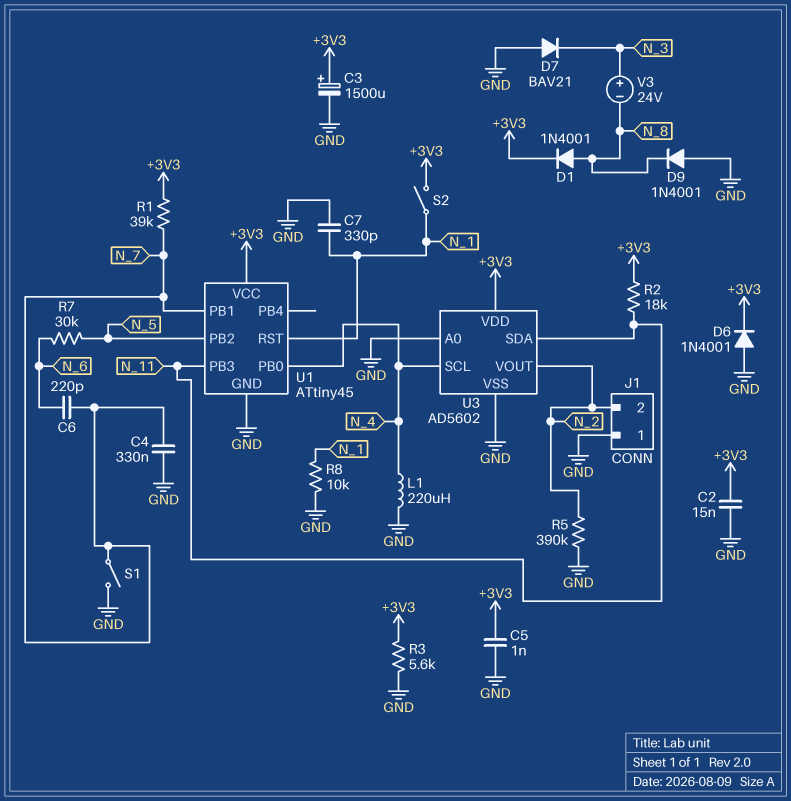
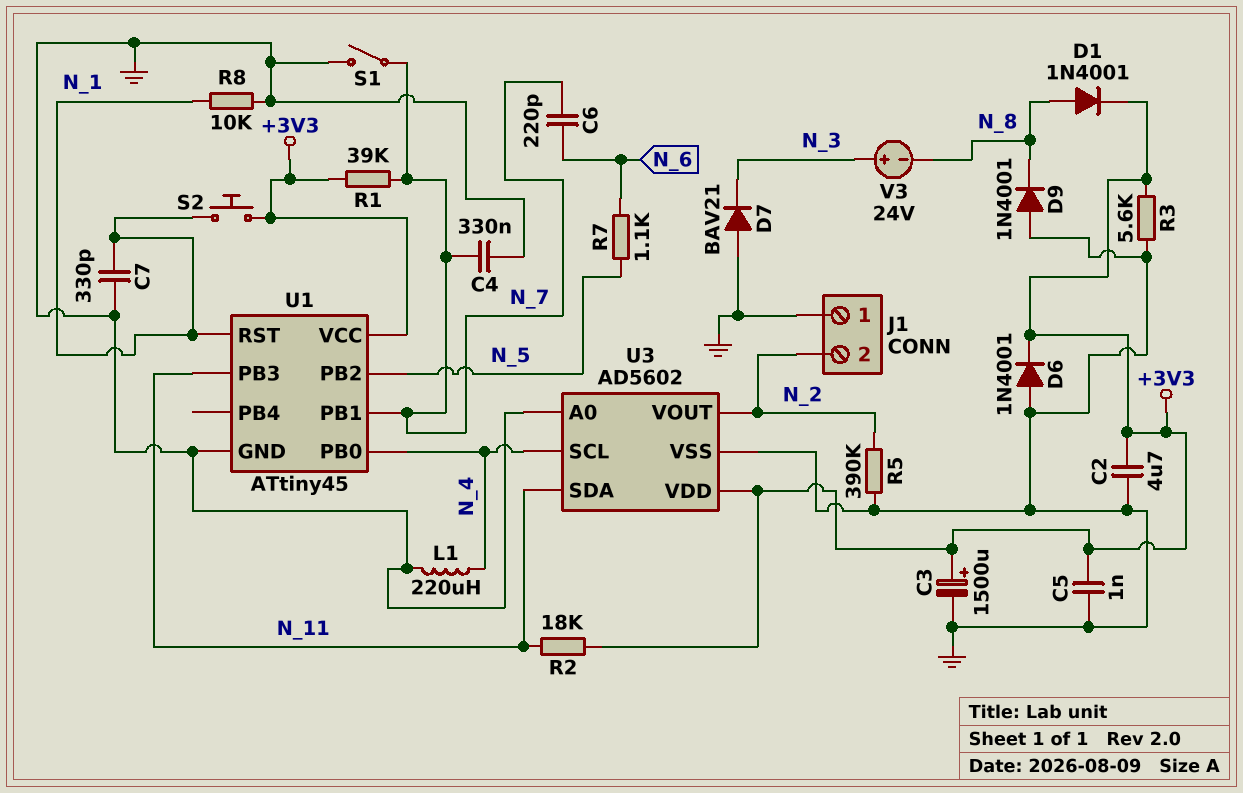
C2: 15nF (+3V3, GND) -> 4.7uF (+3V3, GND)
R7: 30k (N_5, N_6) -> 1.1k (N_5, N_6)
S2: switch (+3V3, N_1) -> button (+3V3, N_1)

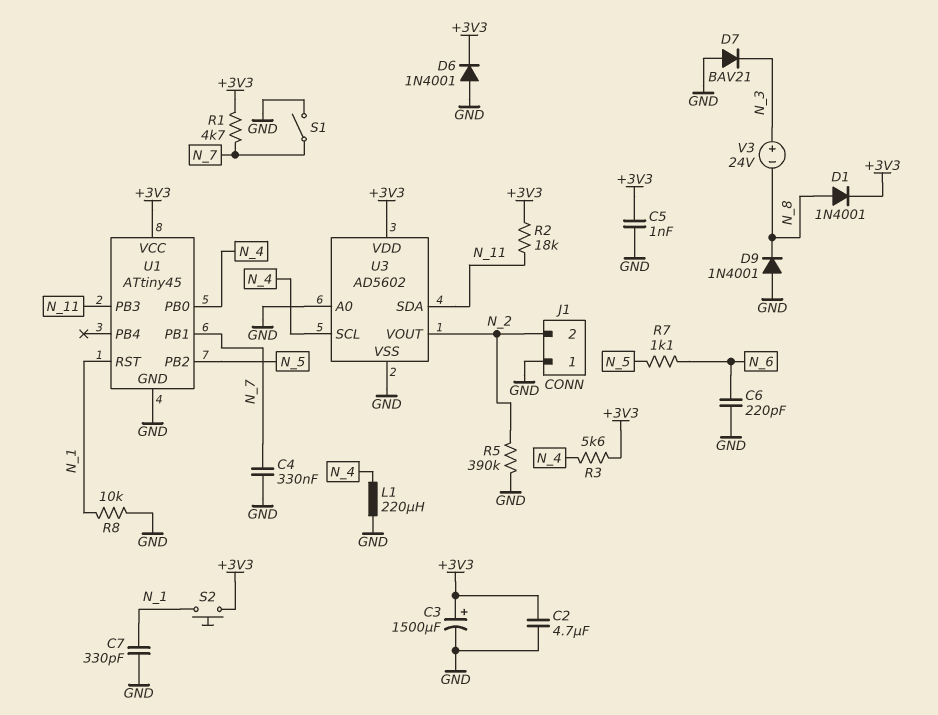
C6: 220pF (N_6, N_7) -> 220pF (GND, N_6)
R1: 39k (+3V3, N_7) -> 4.7k (+3V3, N_7)
R3: 5.6k (+3V3, GND) -> 5.6k (+3V3, N_4)

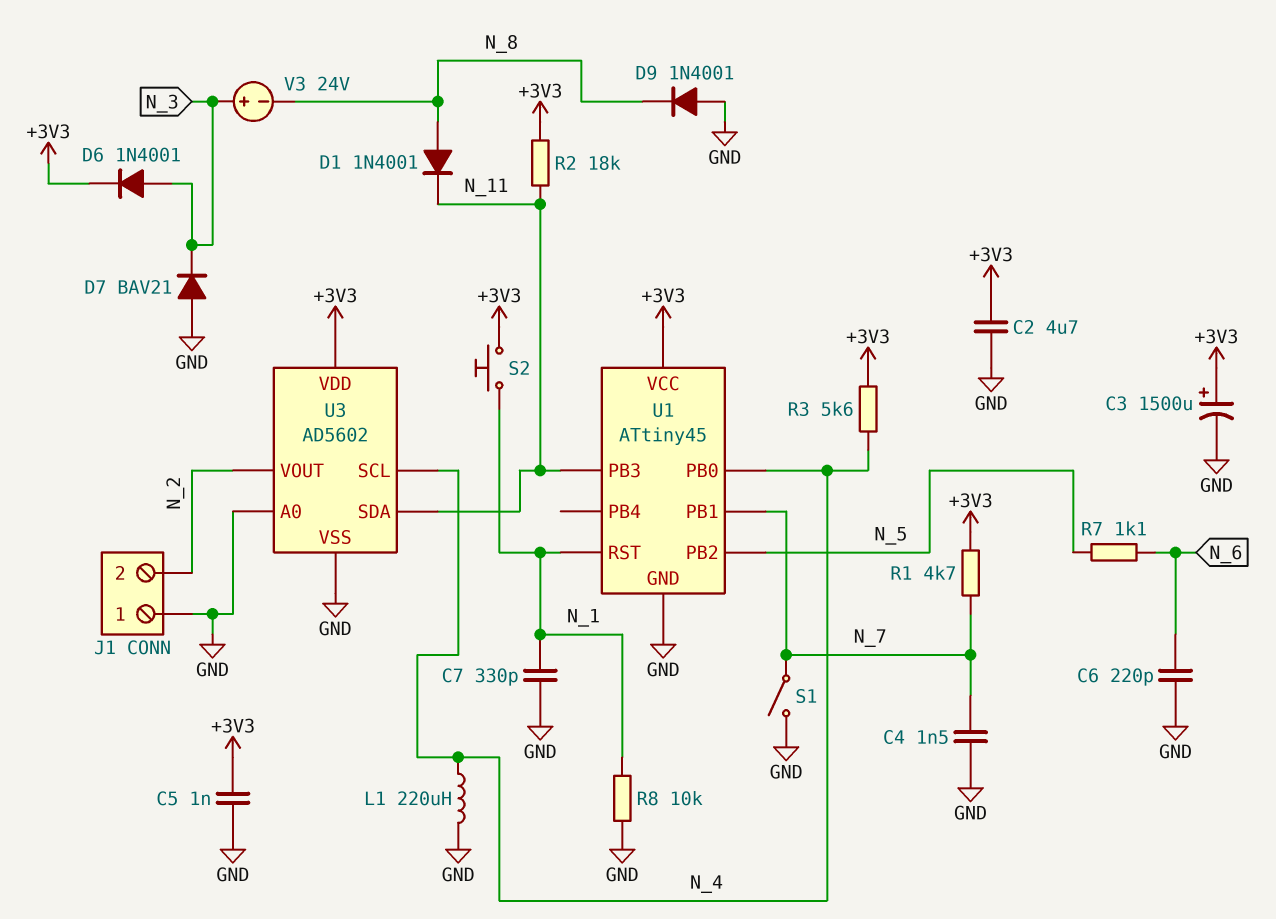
C4: 330nF (GND, N_7) -> 1.5nF (GND, N_7)
D1: diode 1N4001 (A N_8, K +3V3) -> diode 1N4001 (A N_8, K N_11)
D6: diode 1N4001 (A GND, K +3V3) -> diode 1N4001 (A N_3, K +3V3)
R5: 390k (GND, N_2) -> none

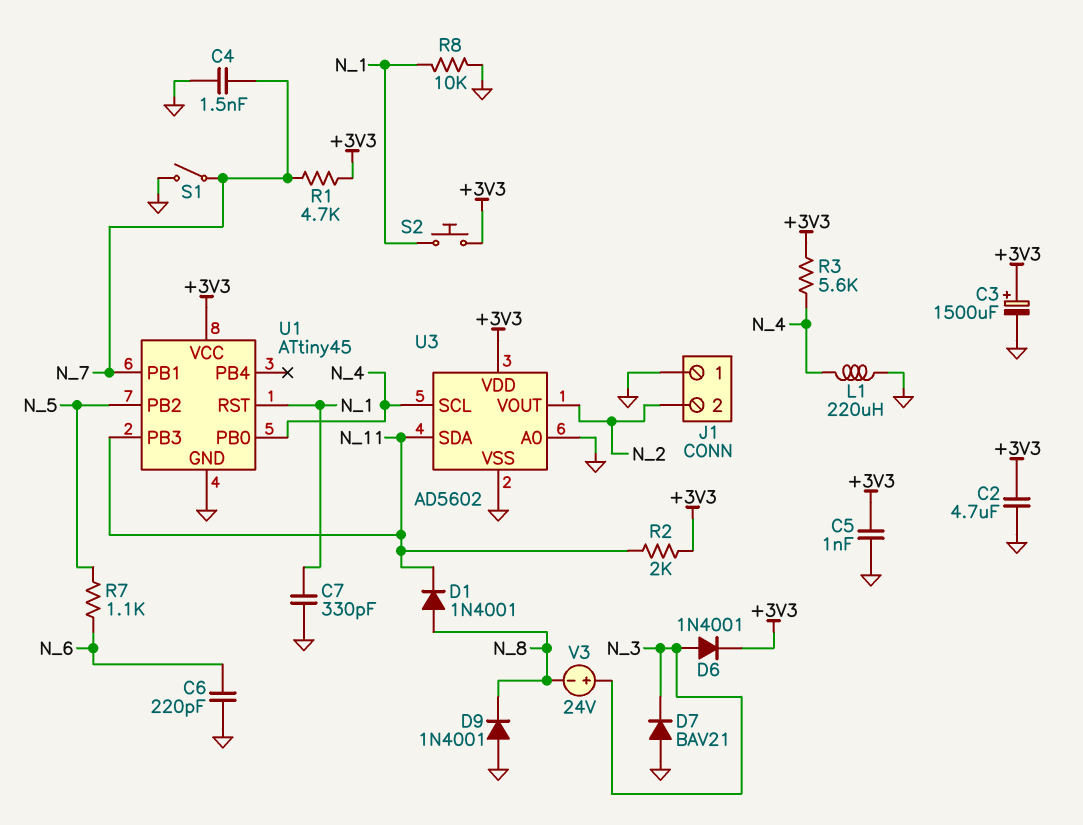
R2: 18k (+3V3, N_11) -> 2k (+3V3, N_11)

